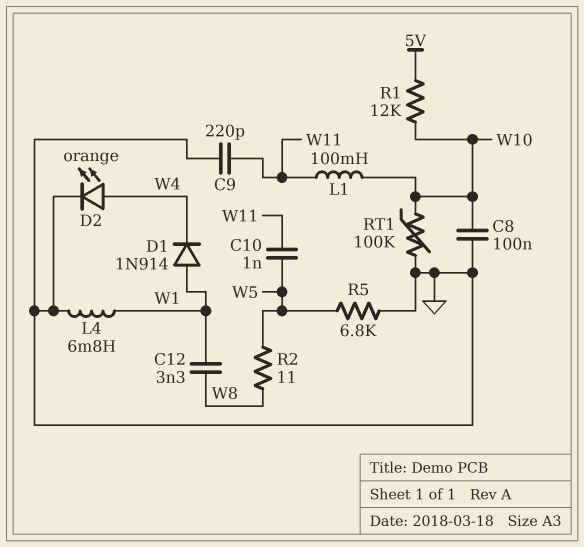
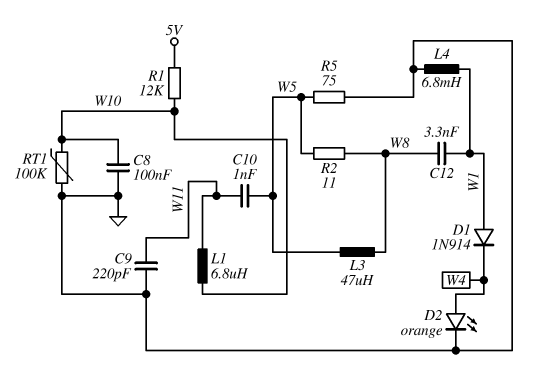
L1: 100mH (W10, W11) -> 6.8uH (W10, W11)
L3: none -> 47uH (W5, W8)
R5: 6.8k (GND, W5) -> 75 (GND, W5)

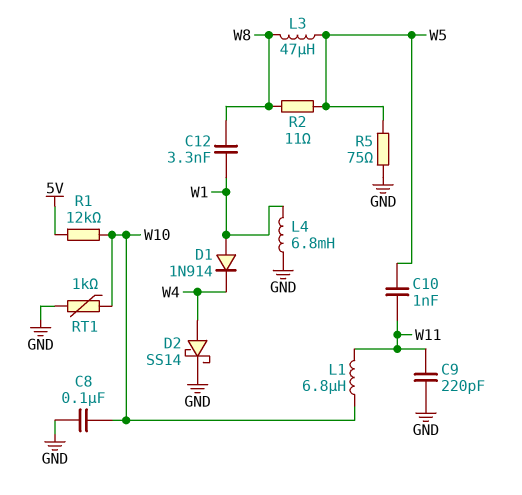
D2: LED orange (A W4, K GND) -> schottky SS14 (A W4, K GND)
RT1: 100k (GND, W10) -> 1k (GND, W10)

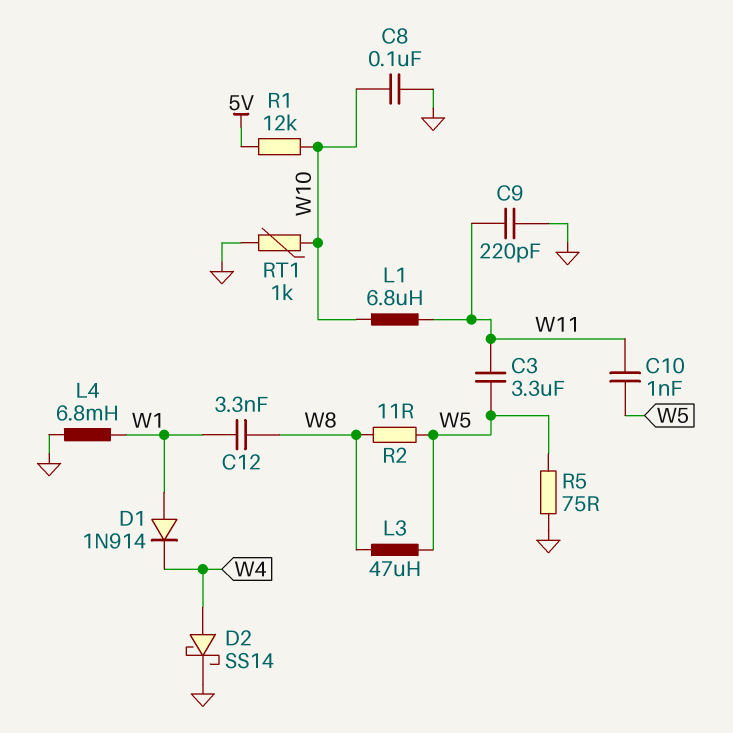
C3: none -> 3.3uF (W5, W11)

